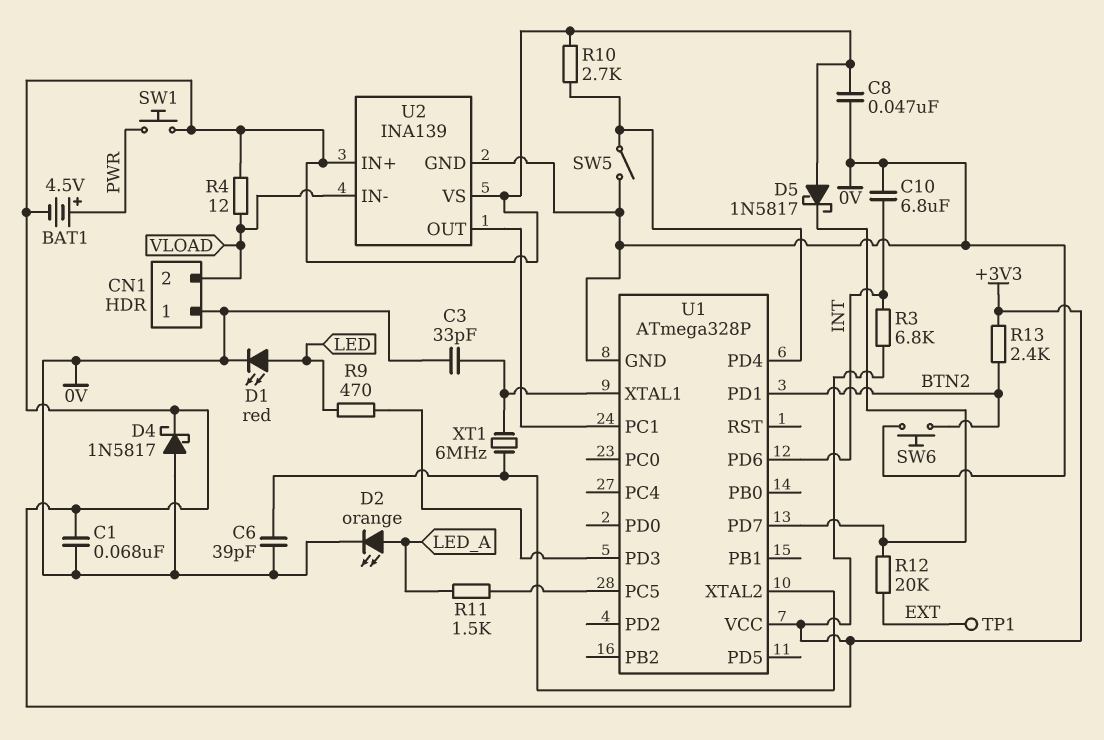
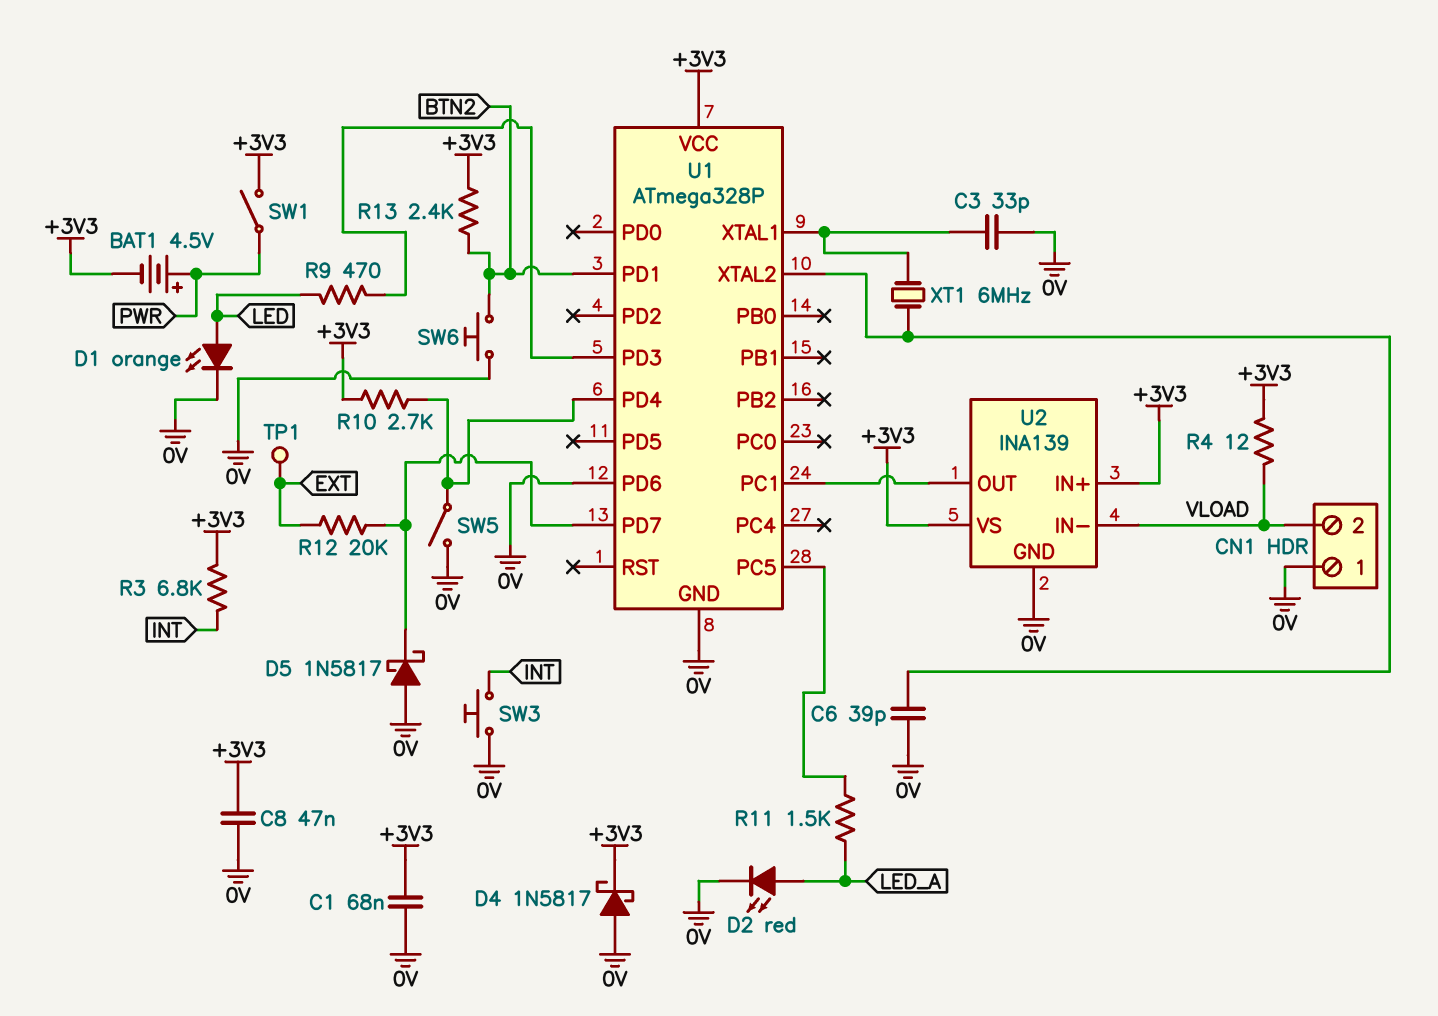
C10: 6.8uF (0V, INT) -> none
D1: LED red (A LED, K 0V) -> LED orange (A LED, K 0V)
D2: LED orange (A LED_A, K 0V) -> LED red (A LED_A, K 0V)
D5: schottky 1N5817 (A +3V3, K U1/PD7) -> schottky 1N5817 (A 0V, K U1/PD7)
SW1: button (+3V3, PWR) -> switch (+3V3, PWR)
SW3: none -> button (0V, INT)
U1 pin PD6: INT -> 0V

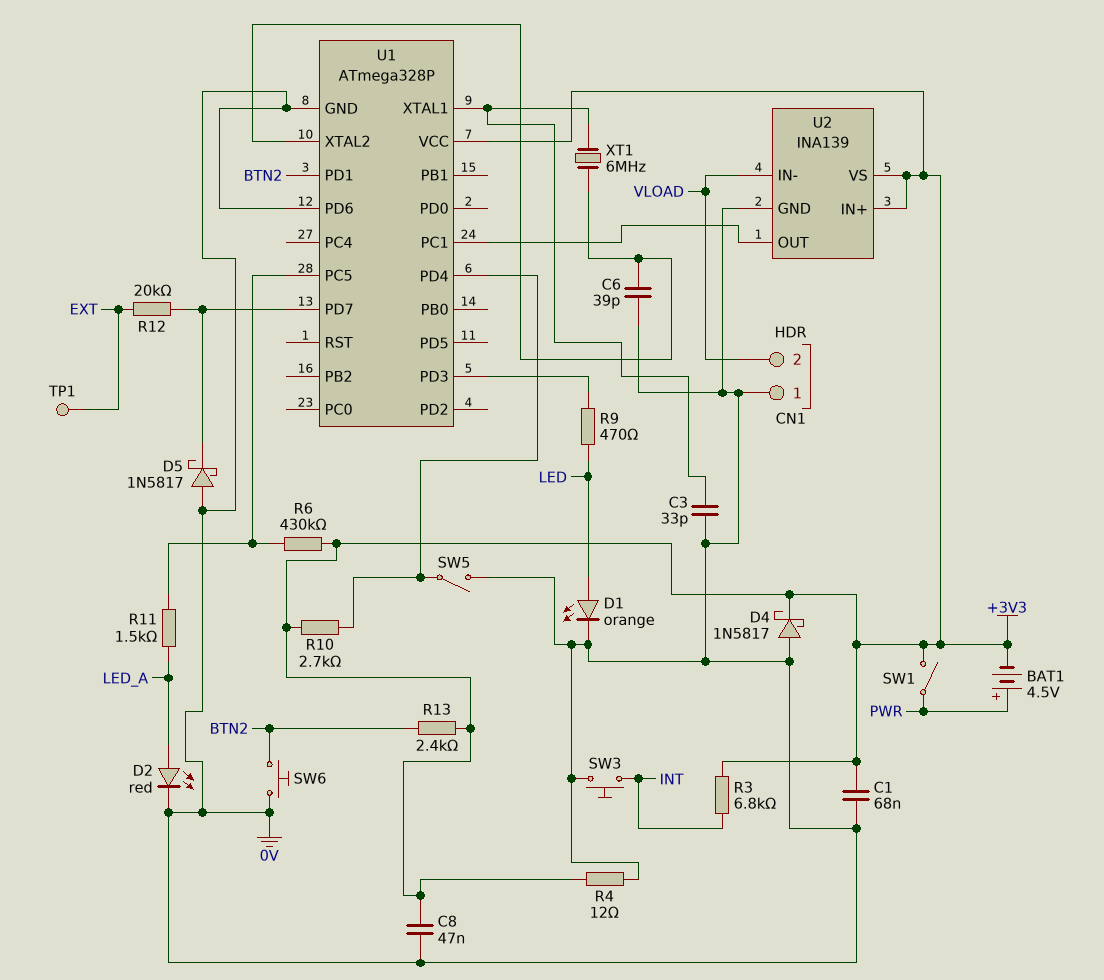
R4: 12 (+3V3, VLOAD) -> 12 (+3V3, 0V)
R6: none -> 430k (+3V3, U1/PC5)

